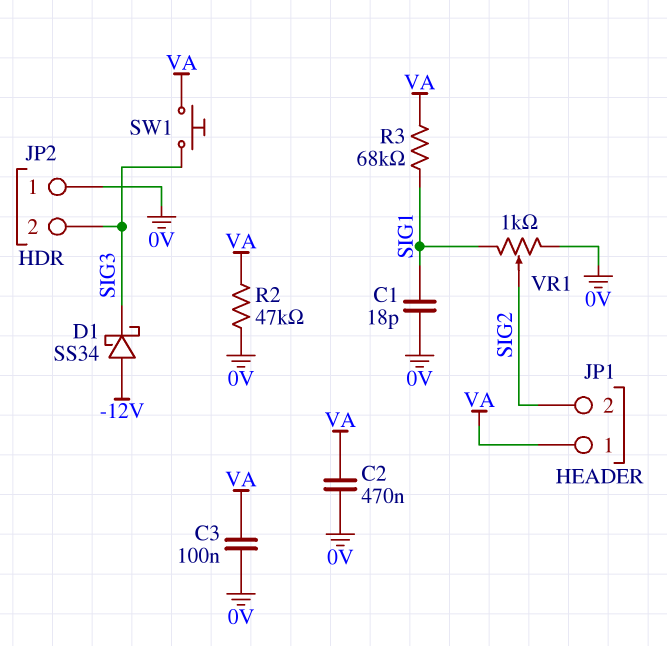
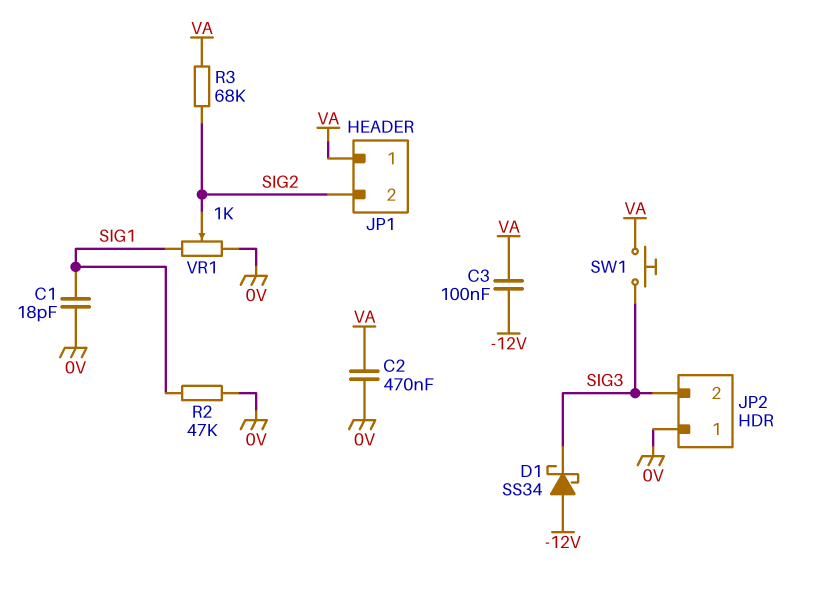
C3: 100nF (0V, VA) -> 100nF (-12V, VA)
R2: 47k (0V, VA) -> 47k (0V, SIG1)
R3: 68k (SIG1, VA) -> 68k (SIG2, VA)

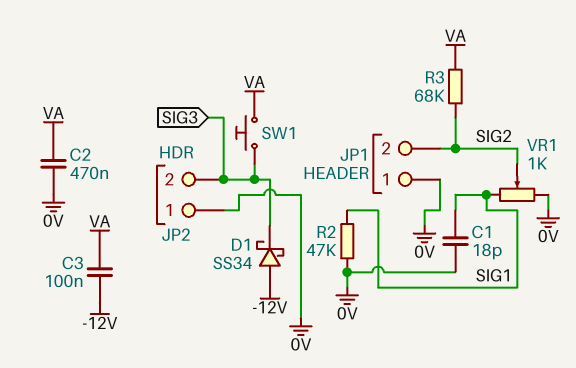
JP1 pin 1: VA -> 0V

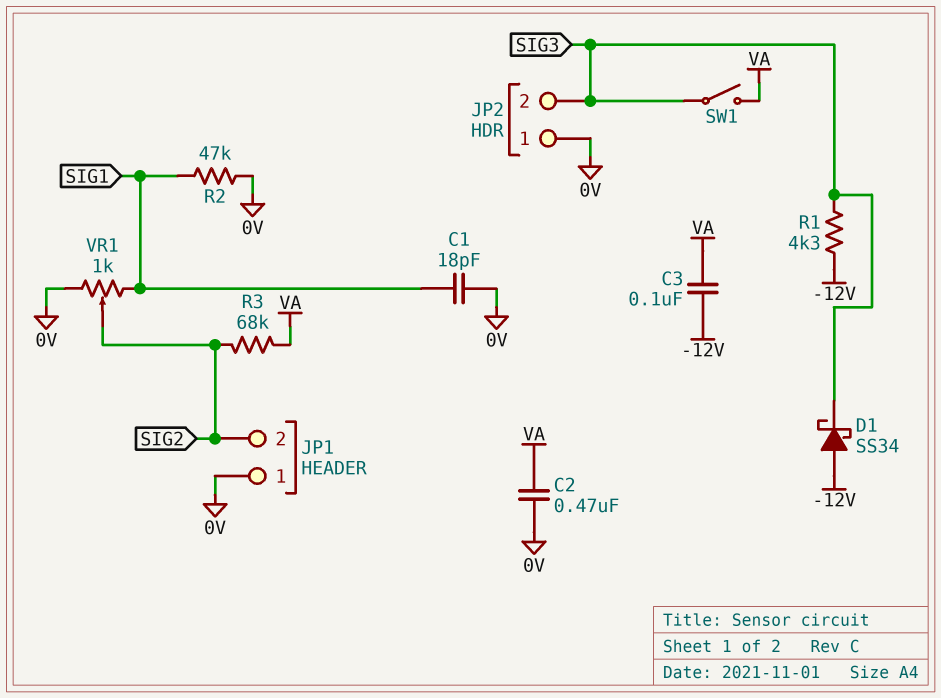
R1: none -> 4.3k (-12V, SIG3)
SW1: button (SIG3, VA) -> switch (SIG3, VA)

